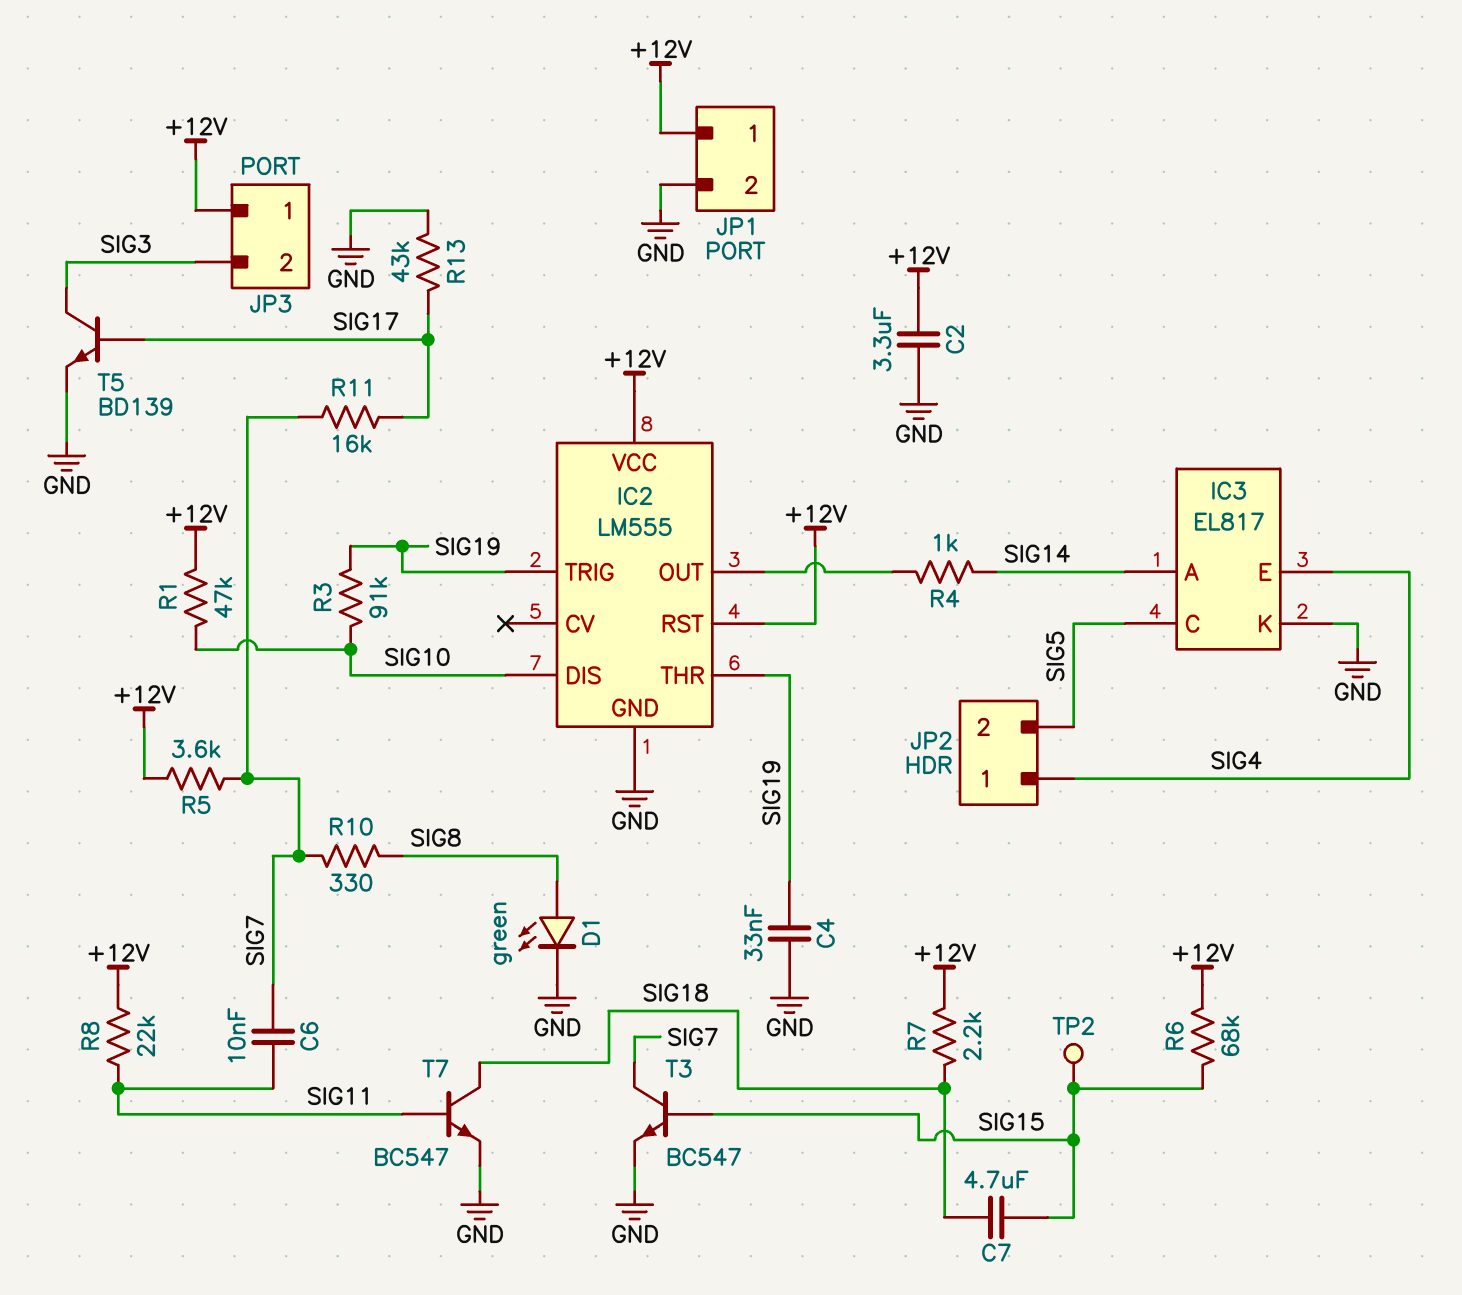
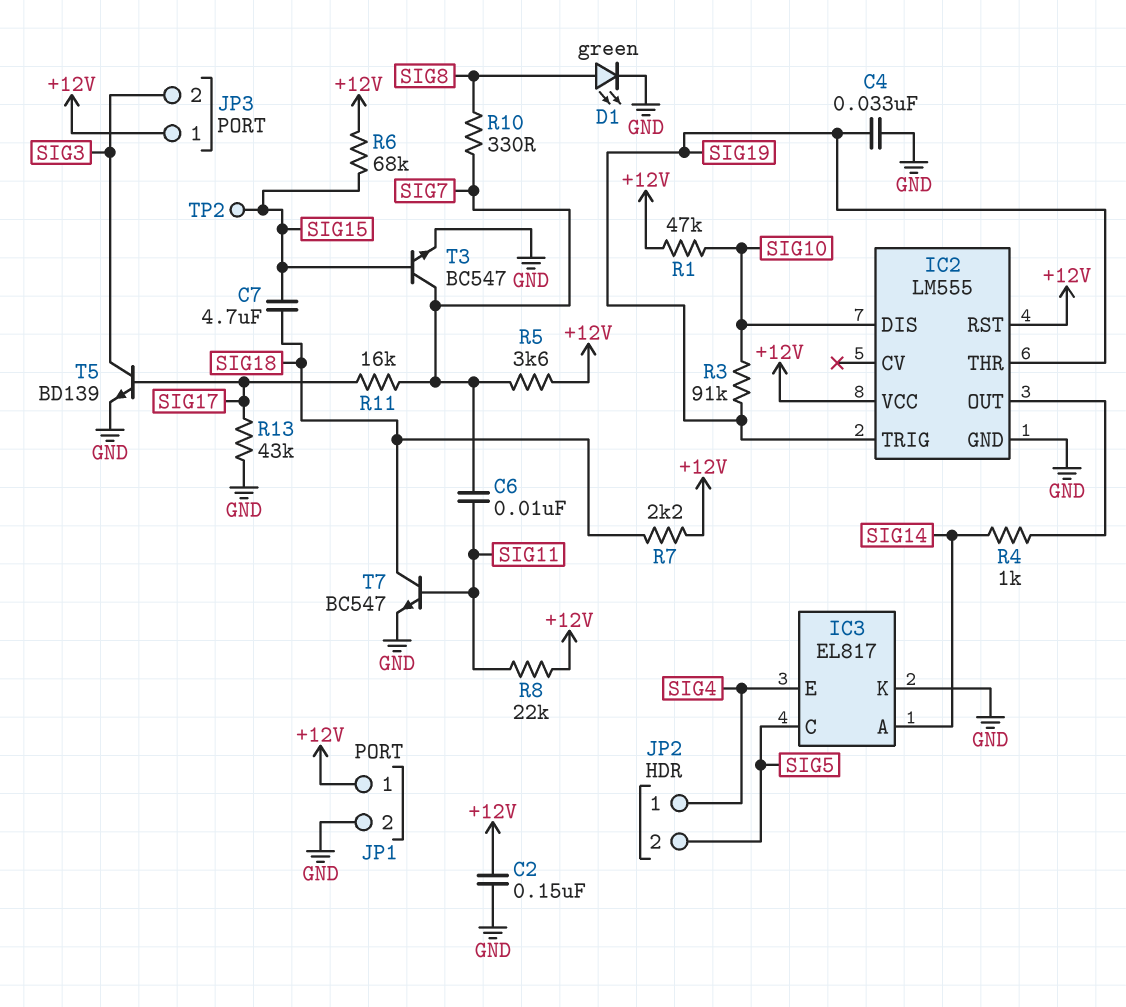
C2: 3.3uF (+12V, GND) -> 150nF (+12V, GND)

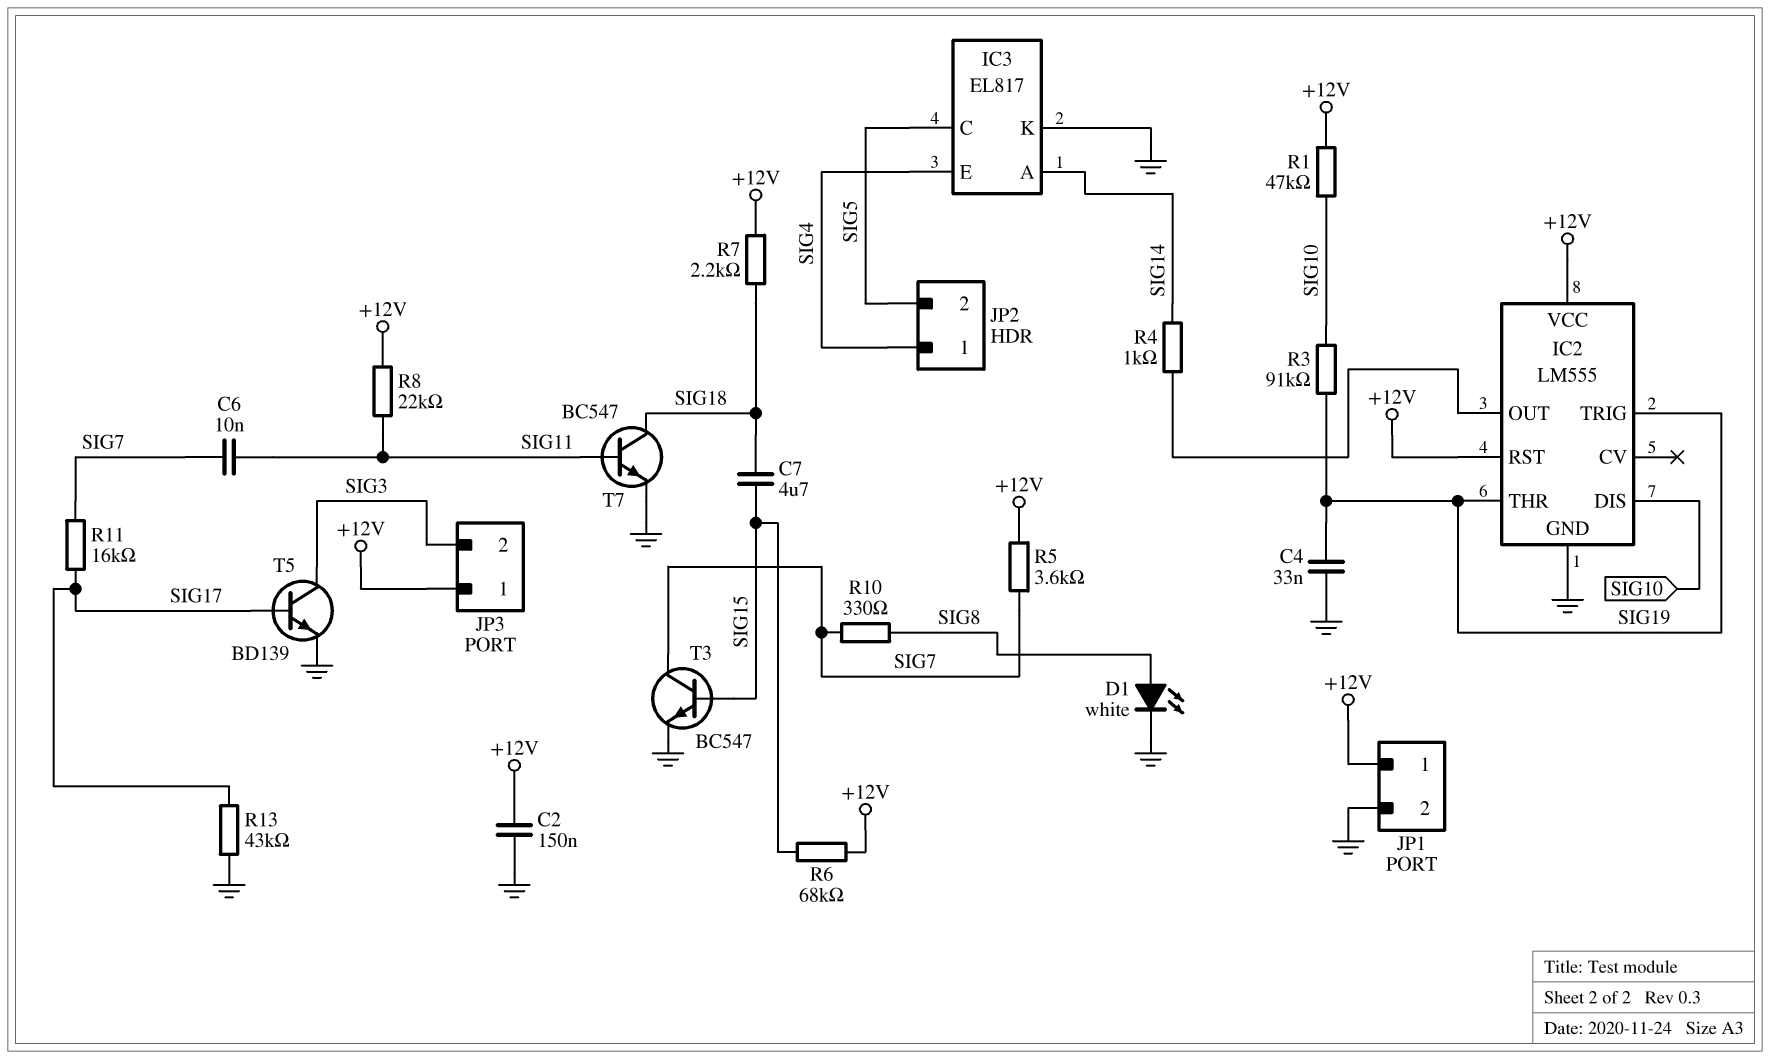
D1: LED green (A SIG8, K GND) -> LED white (A SIG8, K GND)
TP2: test point (SIG15) -> none

